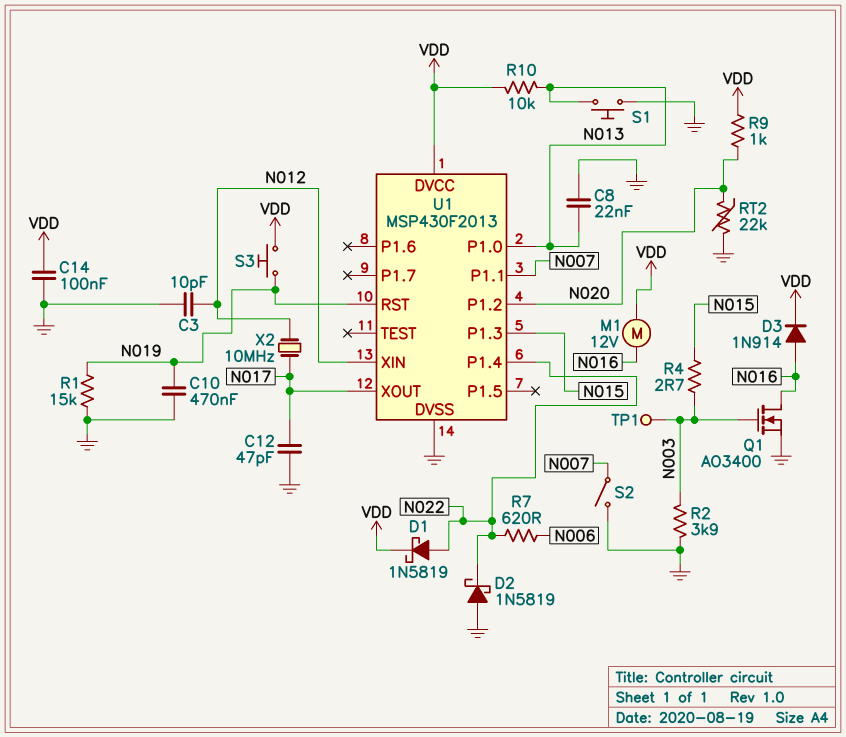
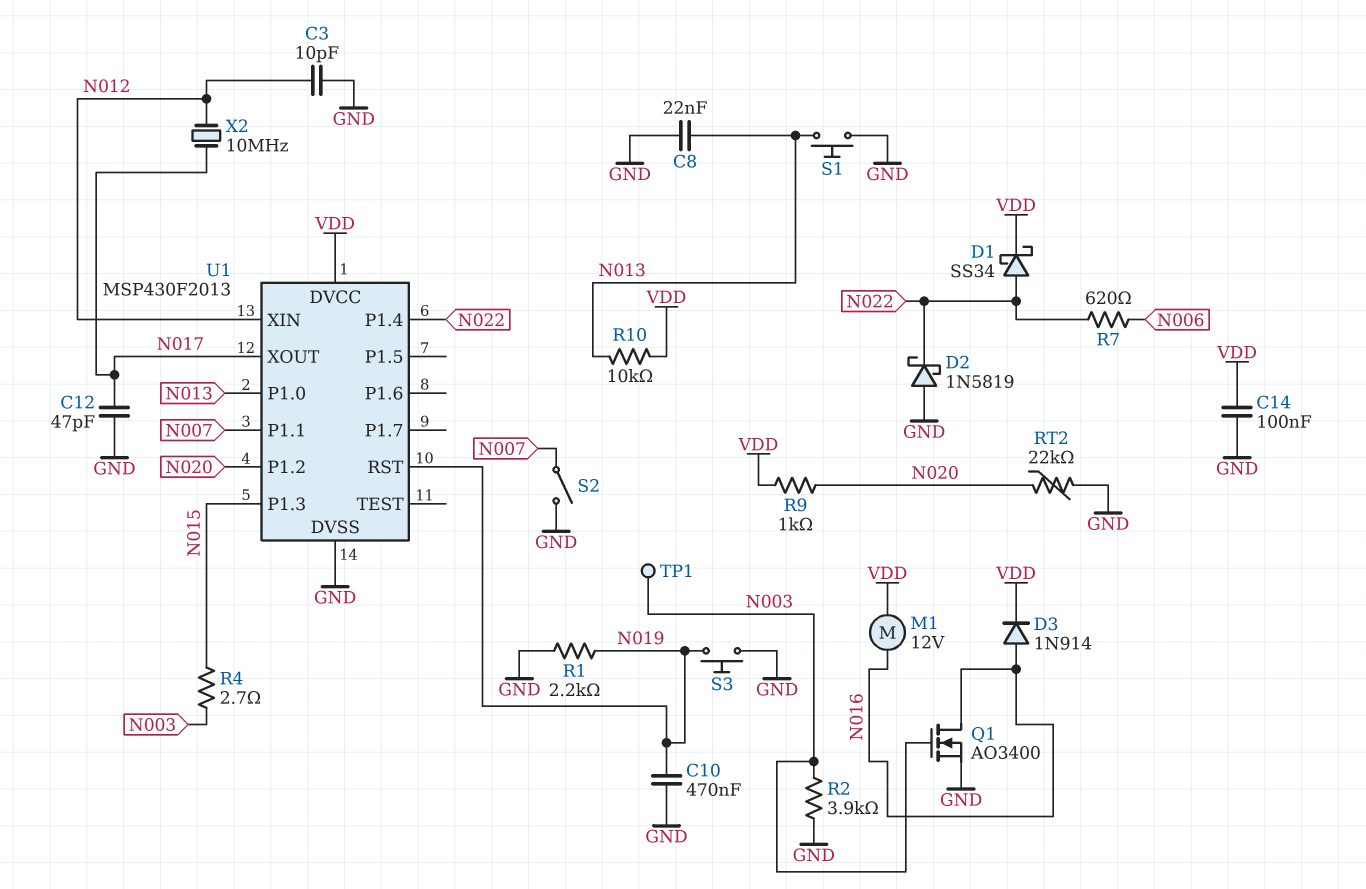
D1: schottky 1N5819 (A N022, K VDD) -> schottky SS34 (A N022, K VDD)
R1: 15k (GND, N019) -> 2.2k (GND, N019)
S3: button (N019, VDD) -> button (GND, N019)

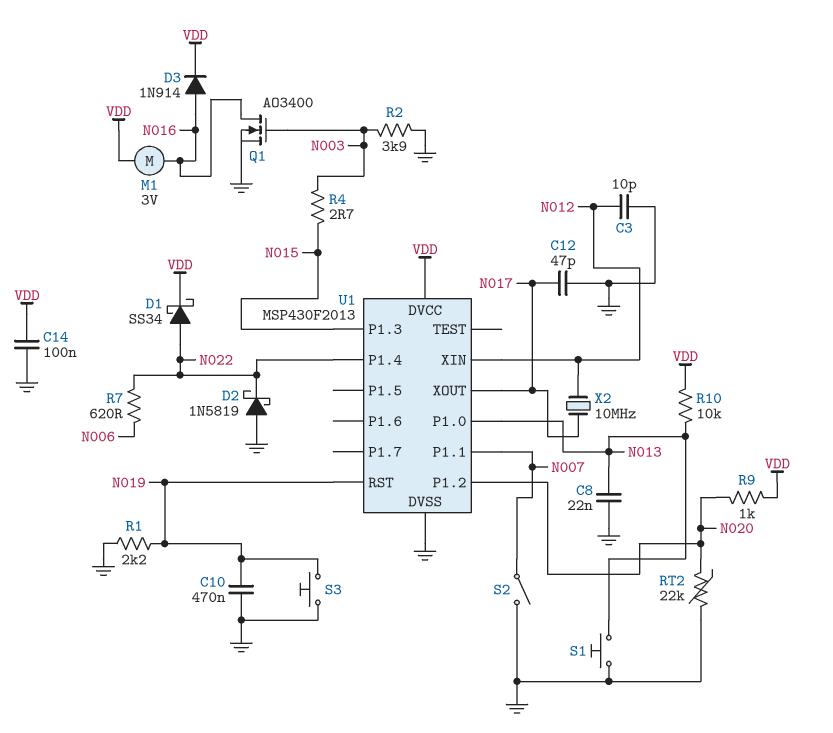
M1: motor 12V (N016, VDD) -> motor 3V (N016, VDD)
TP1: test point (N003) -> none

